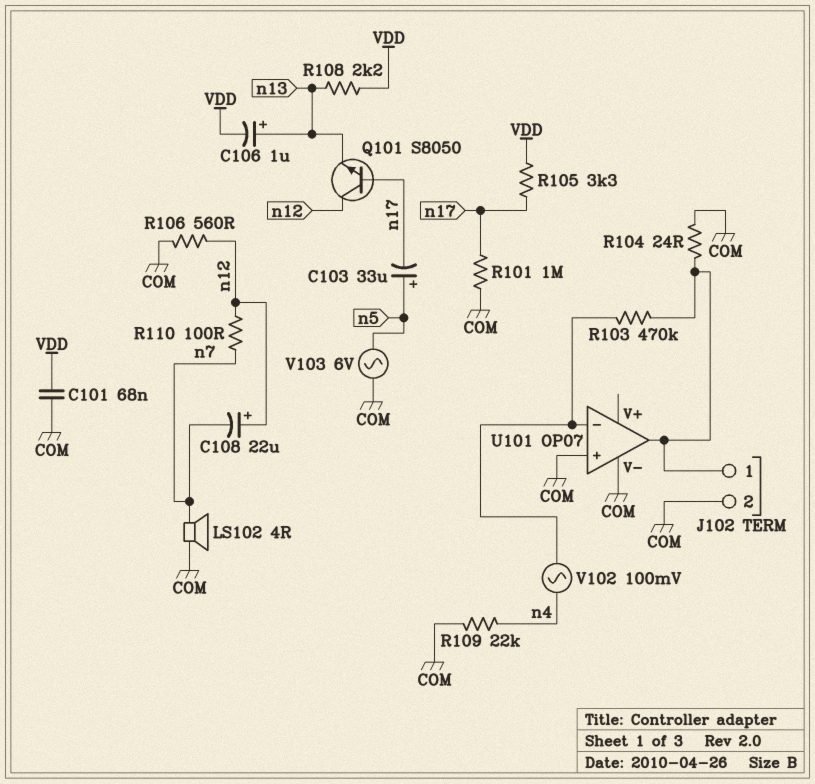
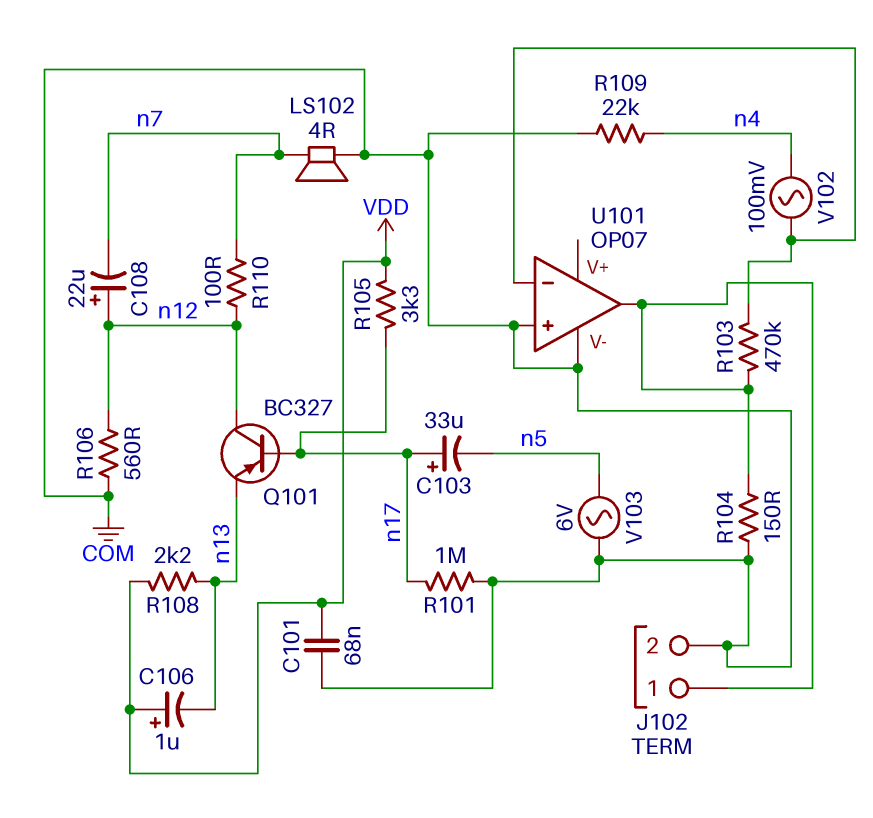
C103: 33uF (plus n5, minus n17) -> 33uF (plus n17, minus n5)
C106: 1uF (plus n13, minus VDD) -> 1uF (plus VDD, minus n13)
Q101: NPN S8050 (B n17, C n12, E n13) -> PNP BC327 (B n17, C n12, E n13)
R104: 24 (COM, J102/1) -> 150 (COM, J102/1)

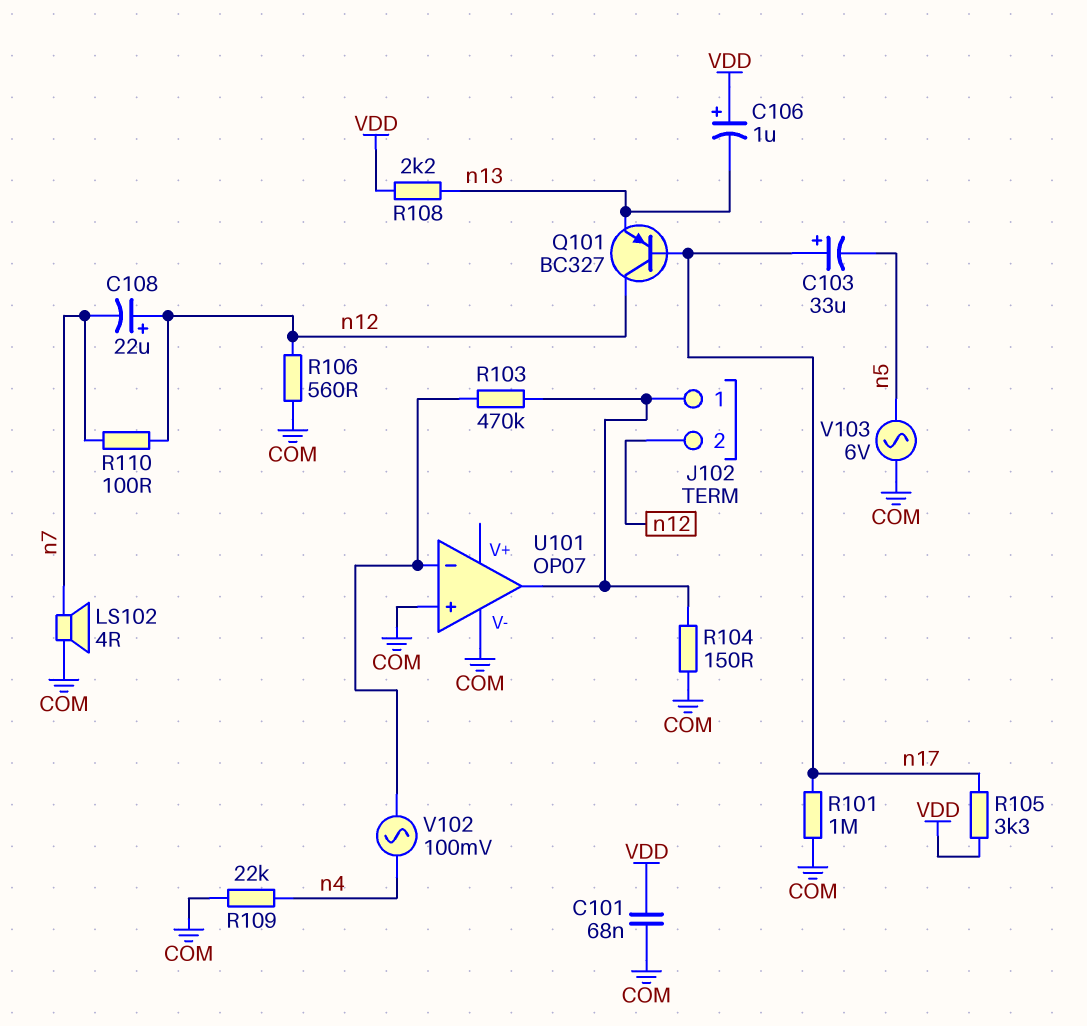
J102 pin 2: COM -> n12

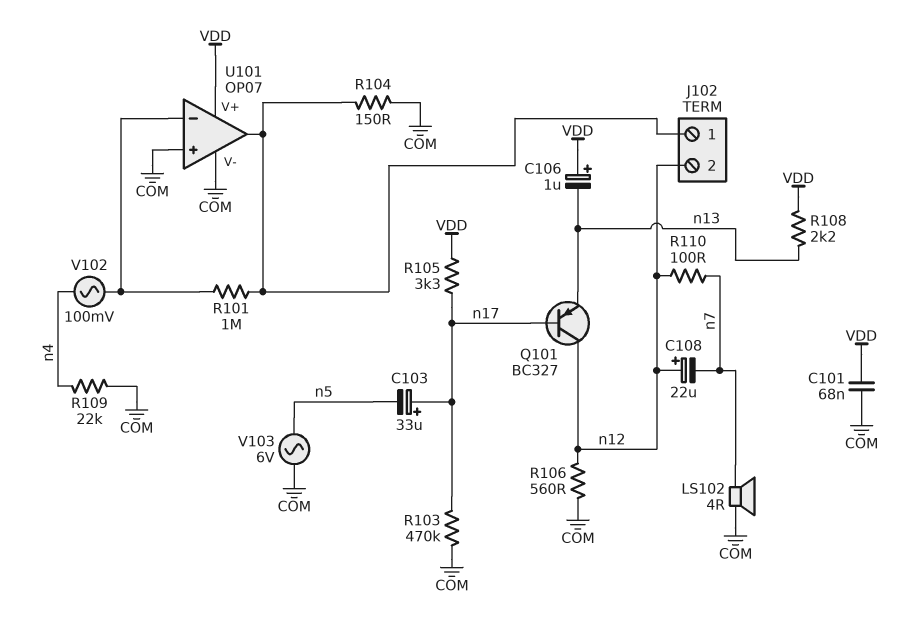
R101: 1M (COM, n17) -> 1M (J102/1, U101/in-)
R103: 470k (J102/1, U101/in-) -> 470k (COM, n17)
U101 pin V+: none -> VDD

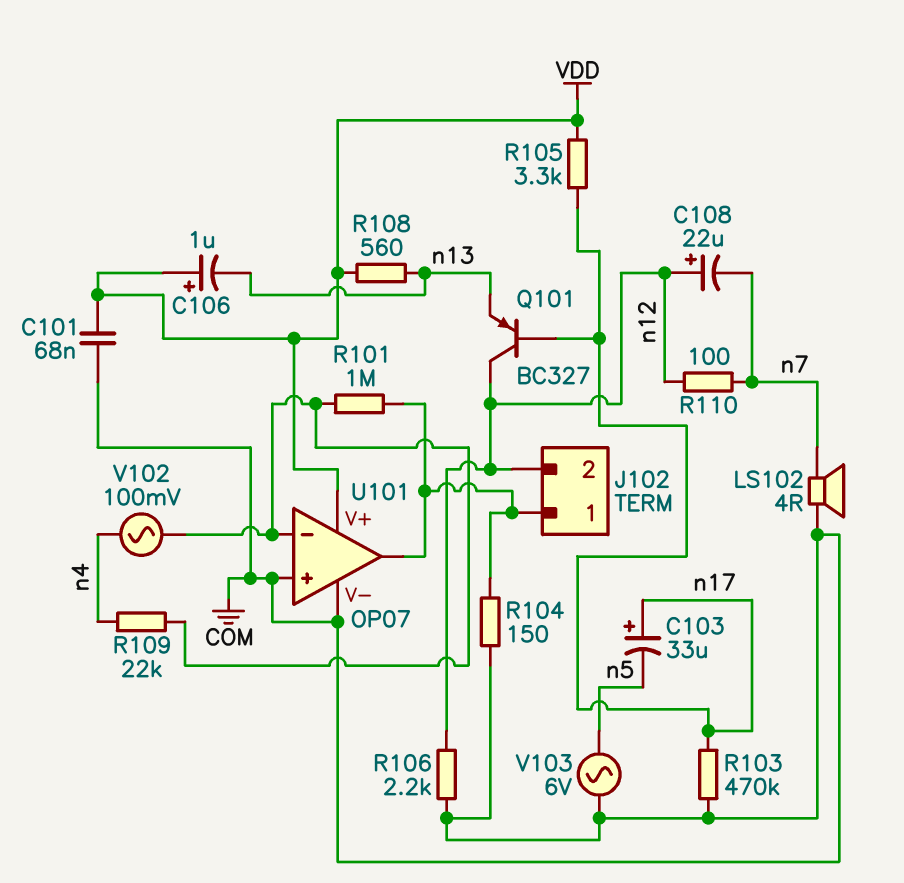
R106: 560 (COM, n12) -> 2.2k (COM, n12)
R108: 2.2k (VDD, n13) -> 560 (VDD, n13)
R109: 22k (COM, n4) -> 22k (U101/in-, n4)

